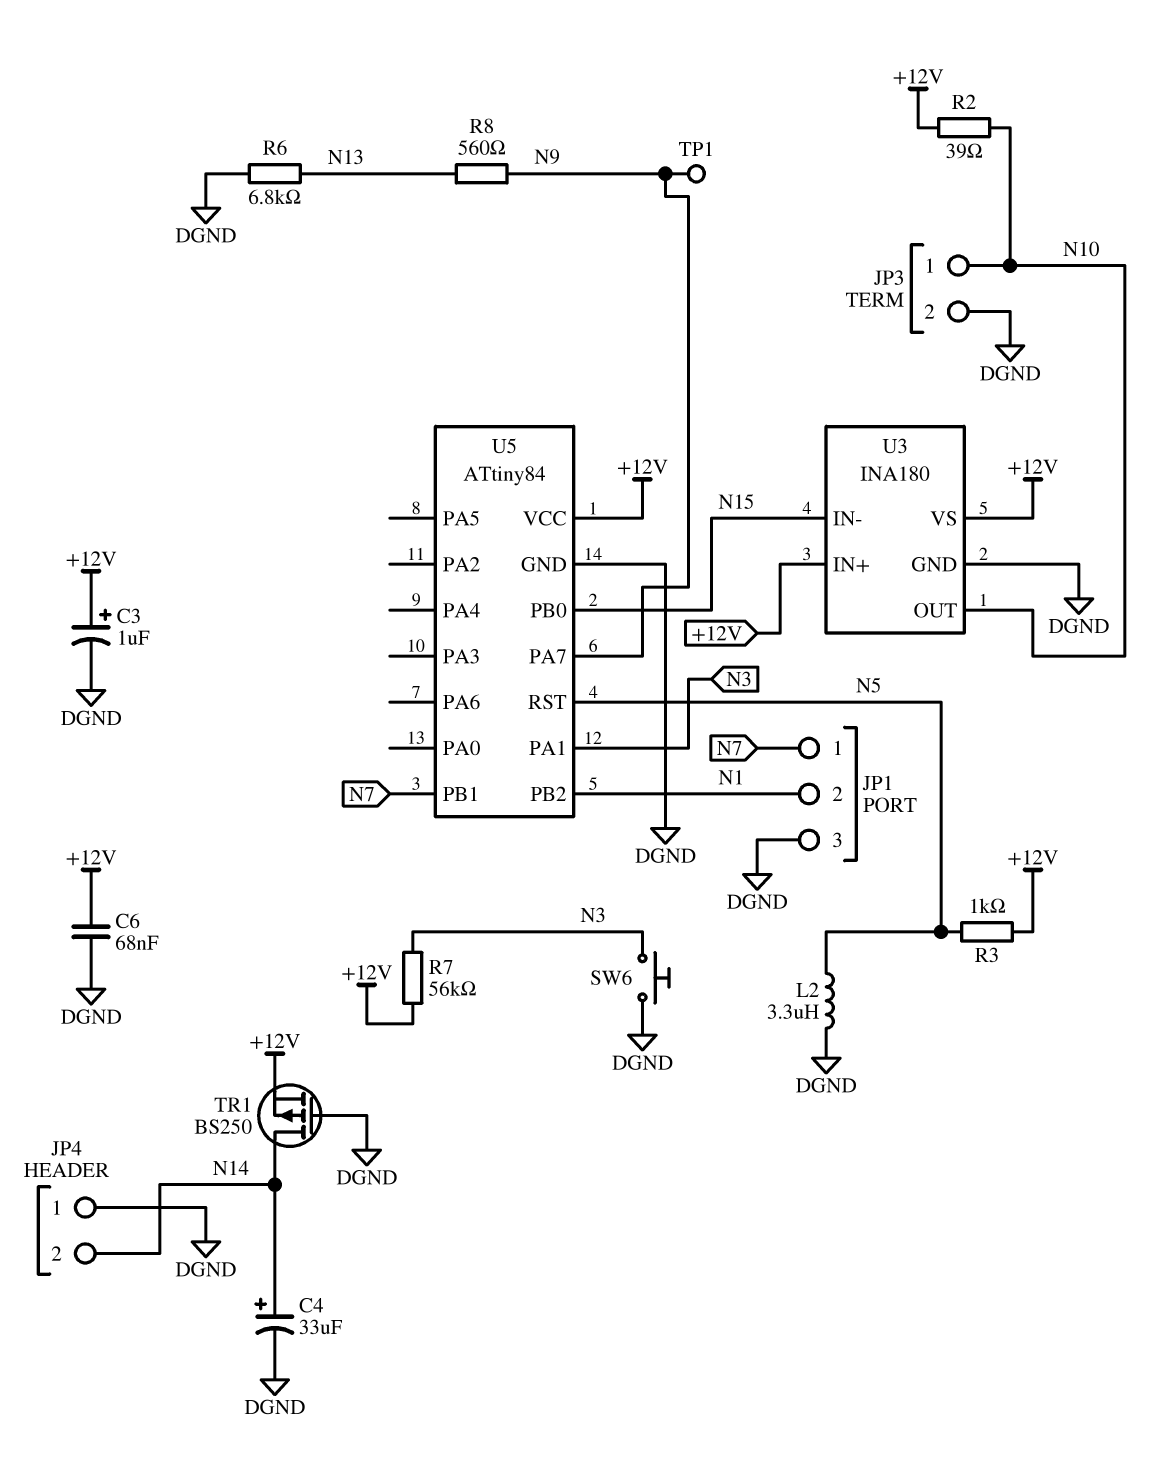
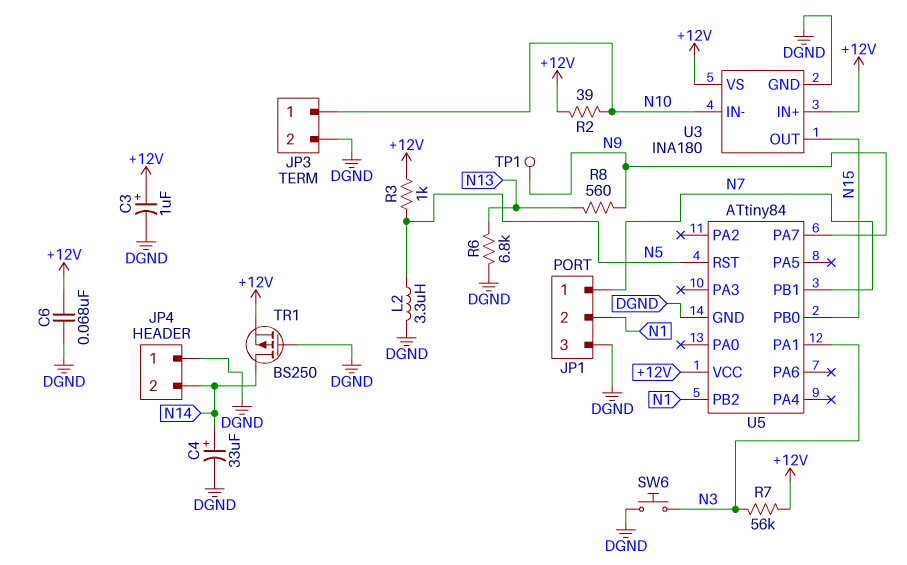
U3 pin IN-: N15 -> N10
U3 pin OUT: N10 -> N15

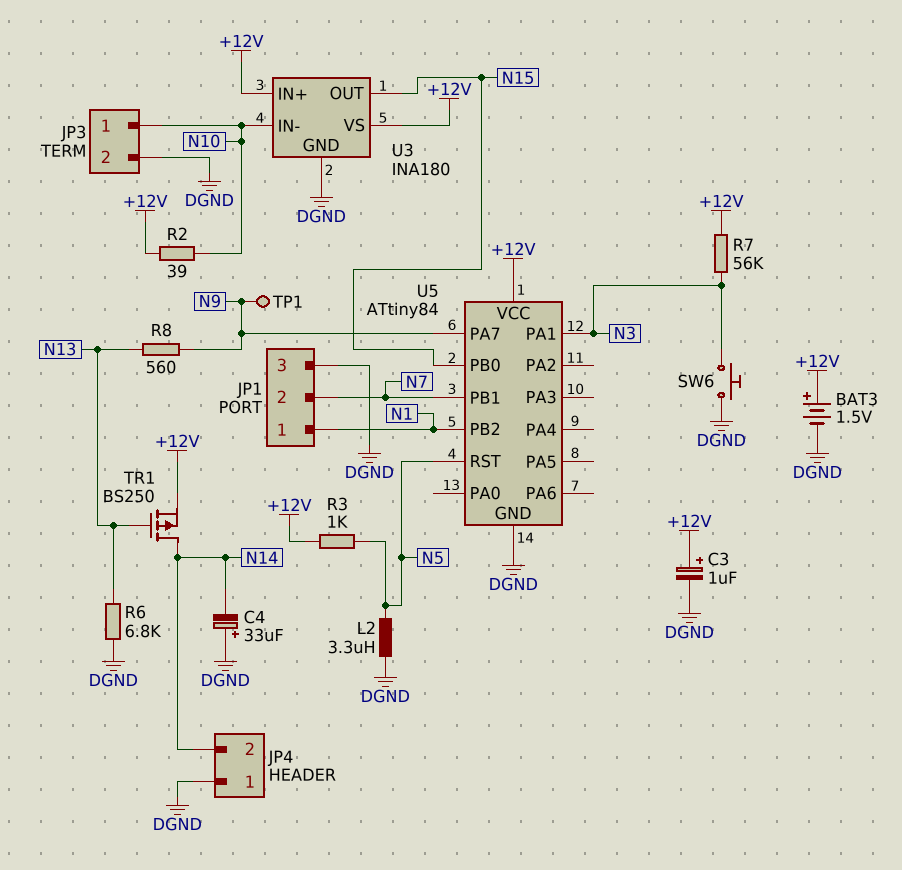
BAT3: none -> 1.5V (plus +12V, minus DGND)
C4: 33uF (plus N14, minus DGND) -> 33uF (plus DGND, minus N14)
C6: 68nF (+12V, DGND) -> none
JP1 pin 1: N7 -> N1
JP1 pin 2: N1 -> N7
TR1: PMOS BS250 (G DGND, D N14, S +12V) -> PMOS BS250 (G N13, D N14, S +12V)

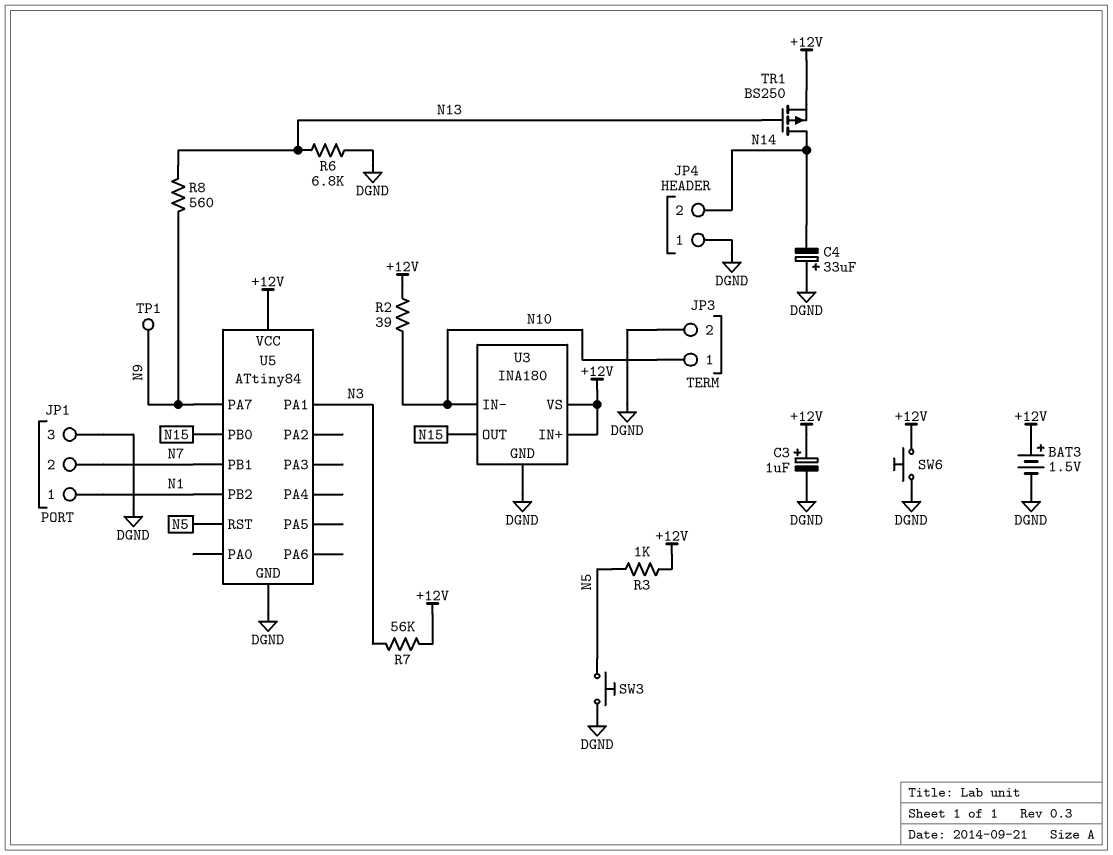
L2: 3.3uH (DGND, N5) -> none
SW3: none -> button (DGND, N5)
SW6: button (DGND, N3) -> button (+12V, DGND)

